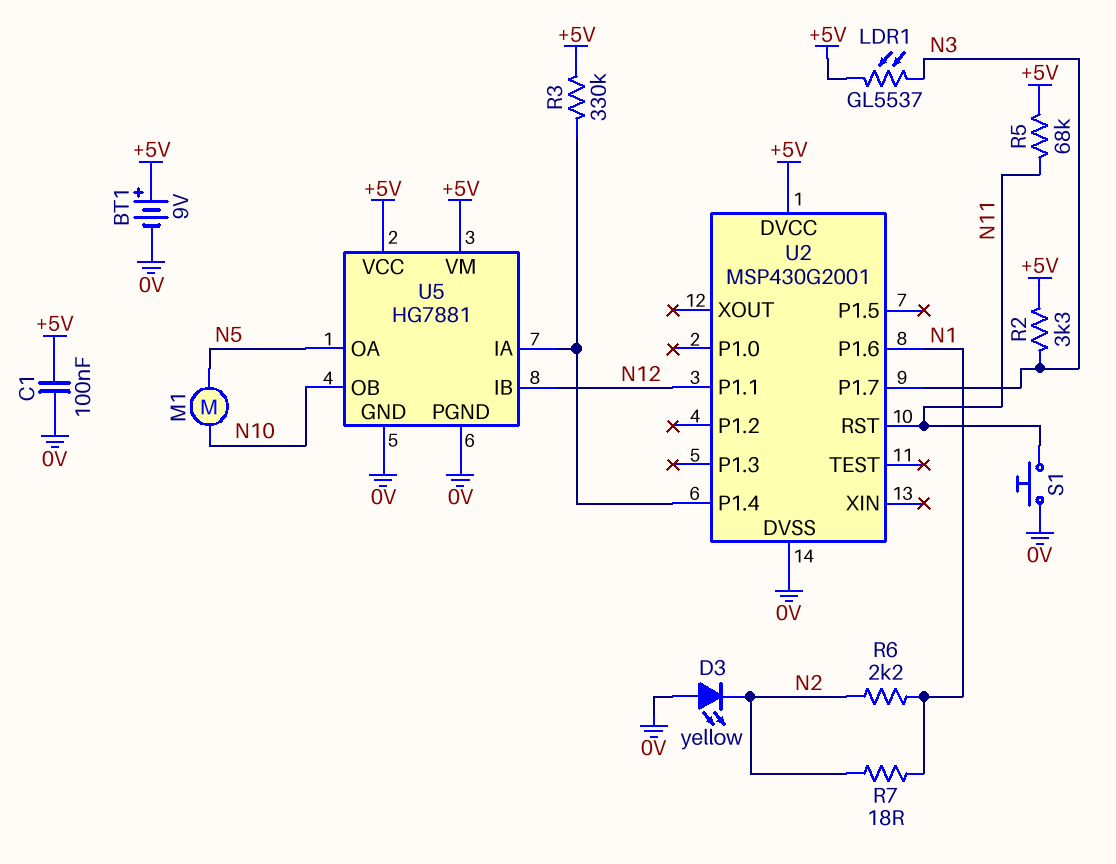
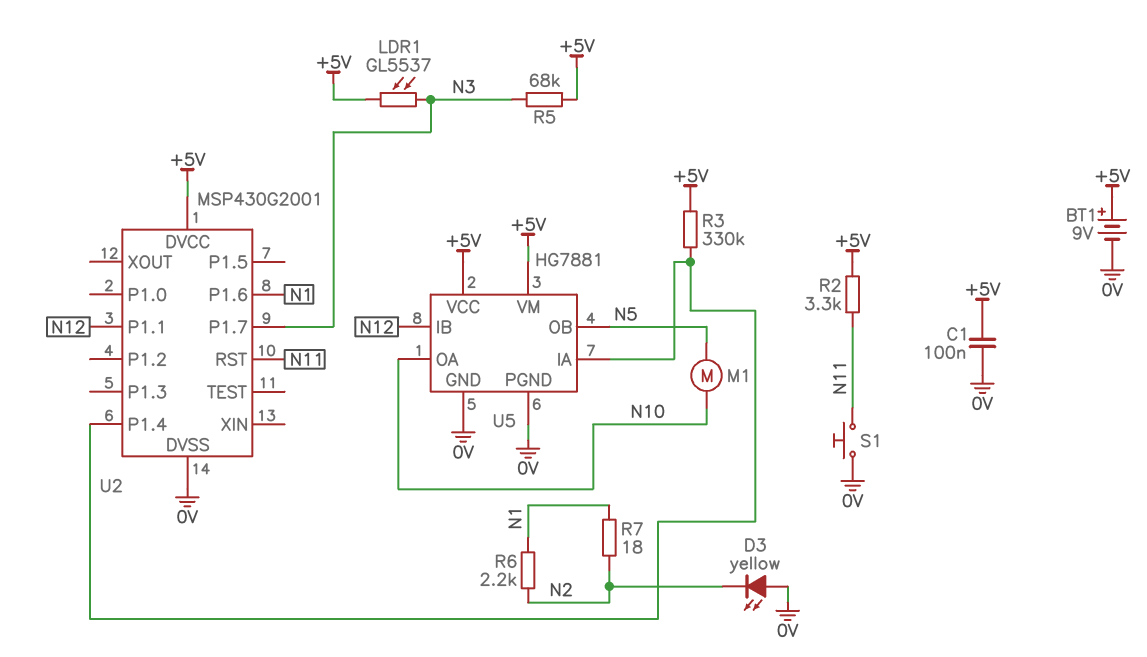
R2: 3.3k (+5V, N3) -> 3.3k (+5V, N11)
R5: 68k (+5V, N11) -> 68k (+5V, N3)
U5 pin OA: N5 -> N10
U5 pin OB: N10 -> N5

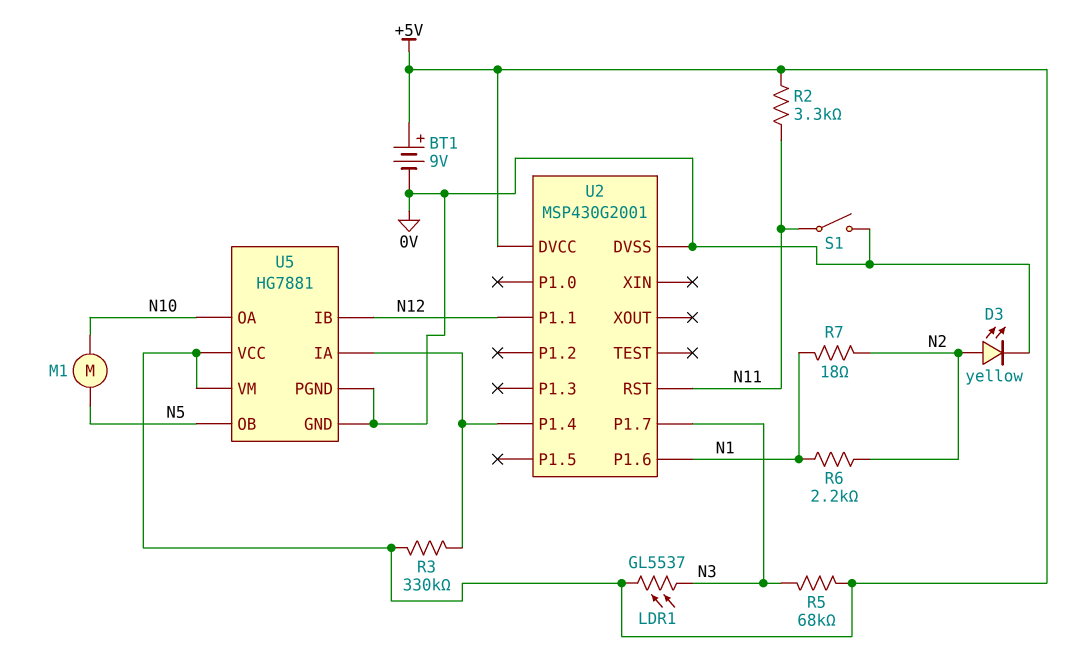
C1: 100nF (+5V, 0V) -> none
D3: LED yellow (A 0V, K N2) -> LED yellow (A N2, K 0V)
S1: button (0V, N11) -> switch (0V, N11)

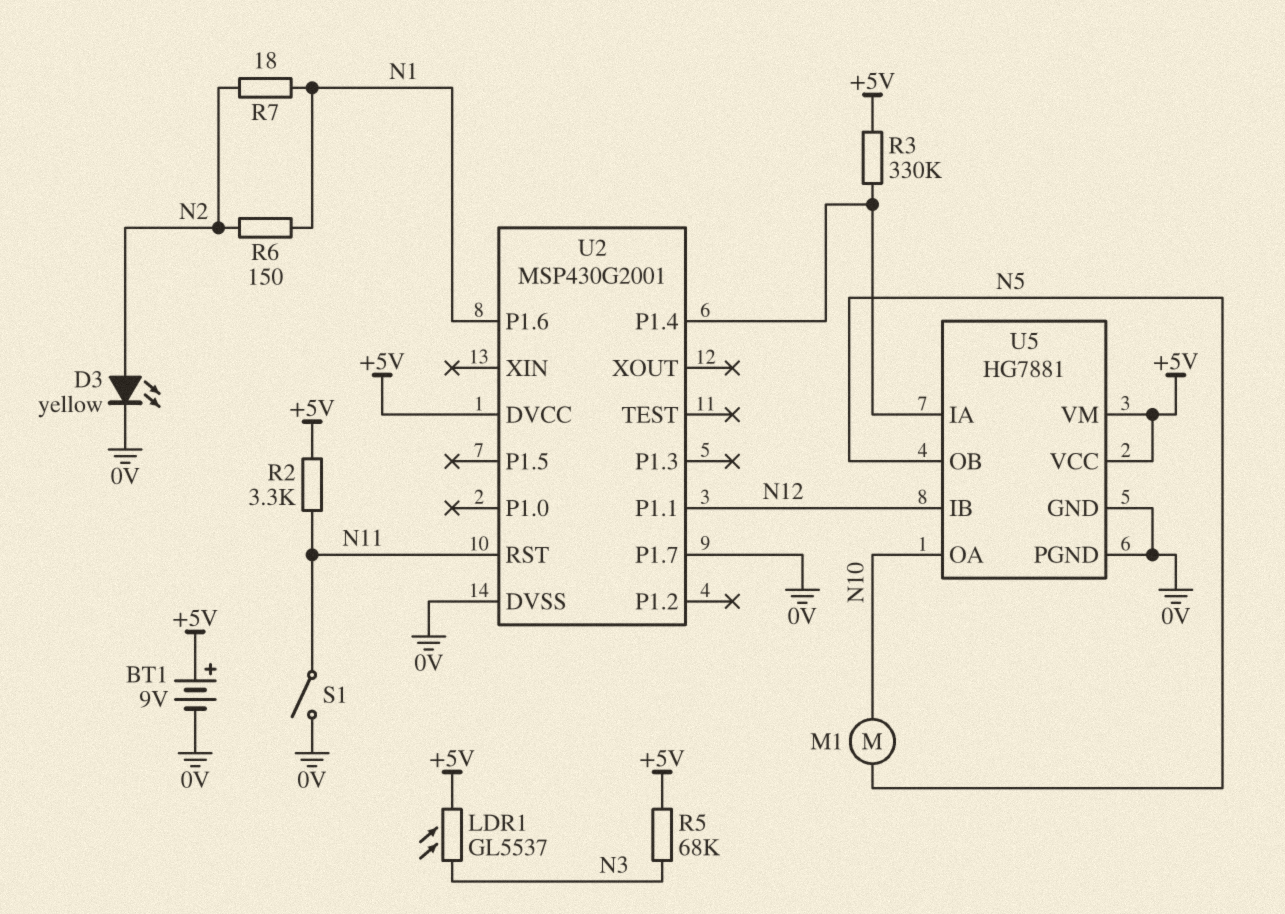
R6: 2.2k (N1, N2) -> 150 (N1, N2)
U2 pin P1.7: N3 -> 0V

